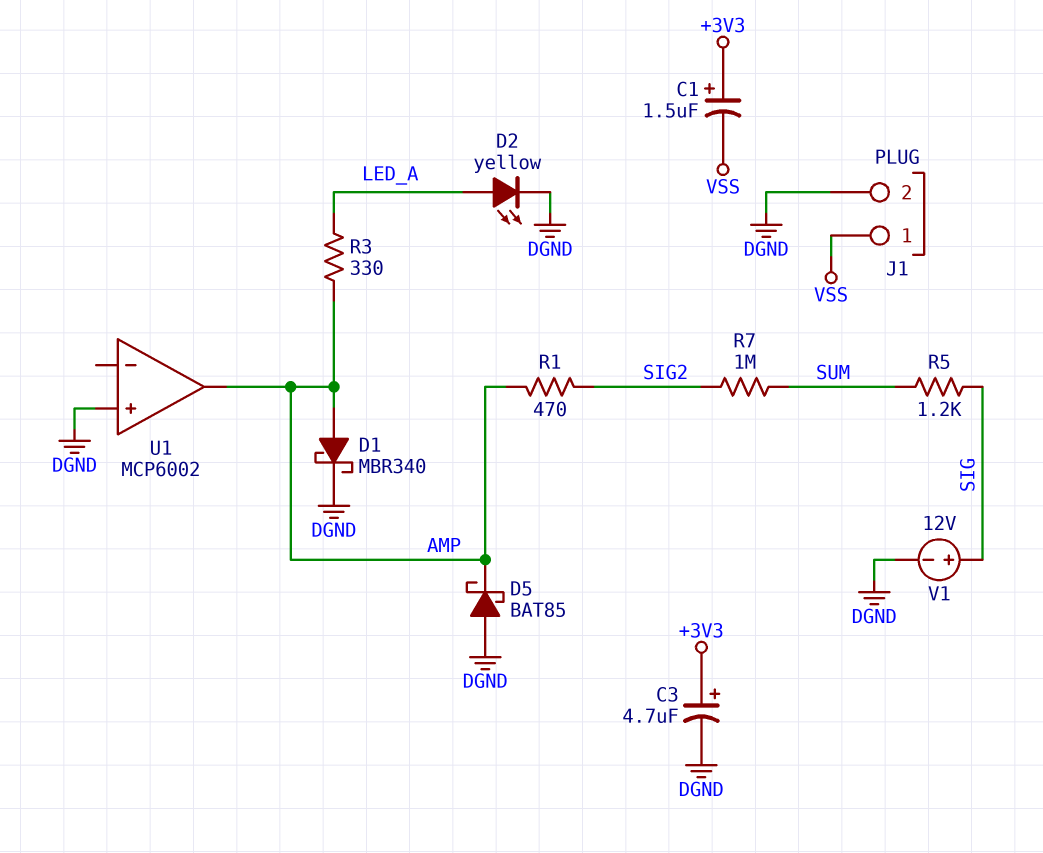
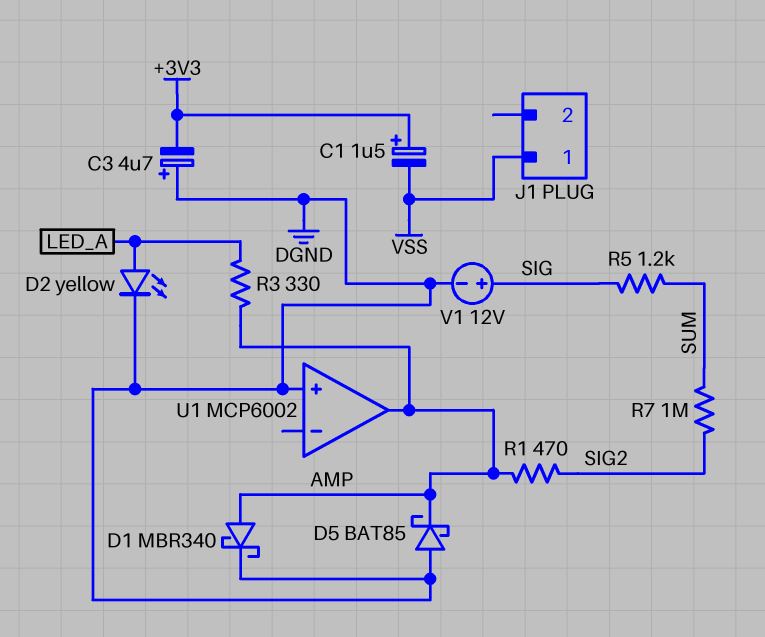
C3: 4.7uF (plus +3V3, minus DGND) -> 4.7uF (plus DGND, minus +3V3)
J1 pin 2: DGND -> none

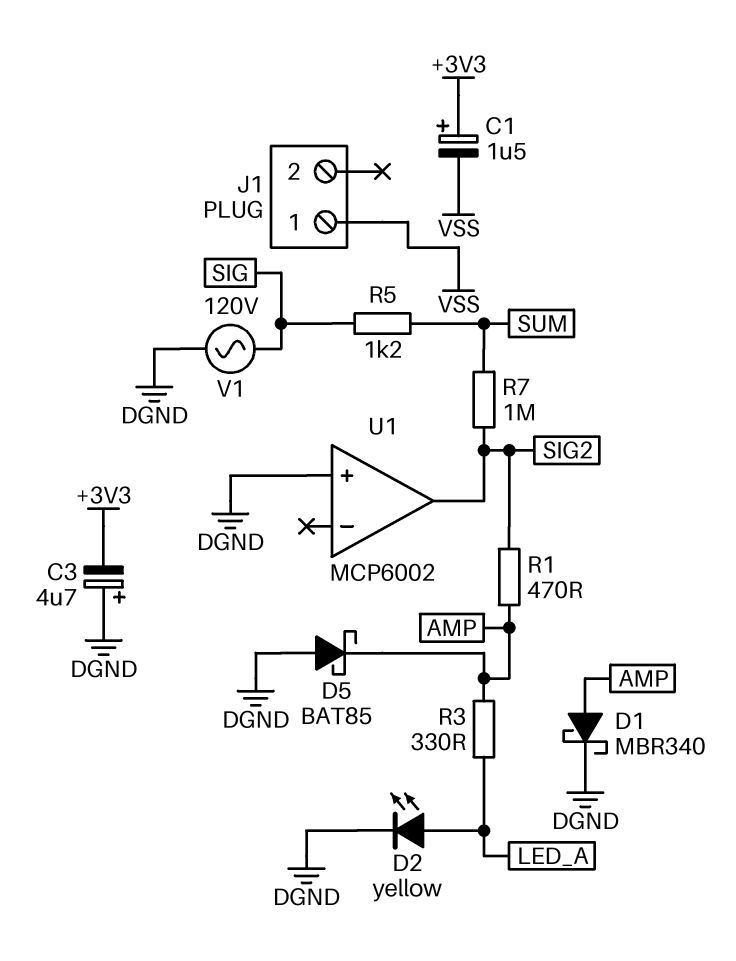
U1 pin out: AMP -> SIG2
V1: 12V (plus SIG, minus DGND) -> AC 120V (DGND, SIG)

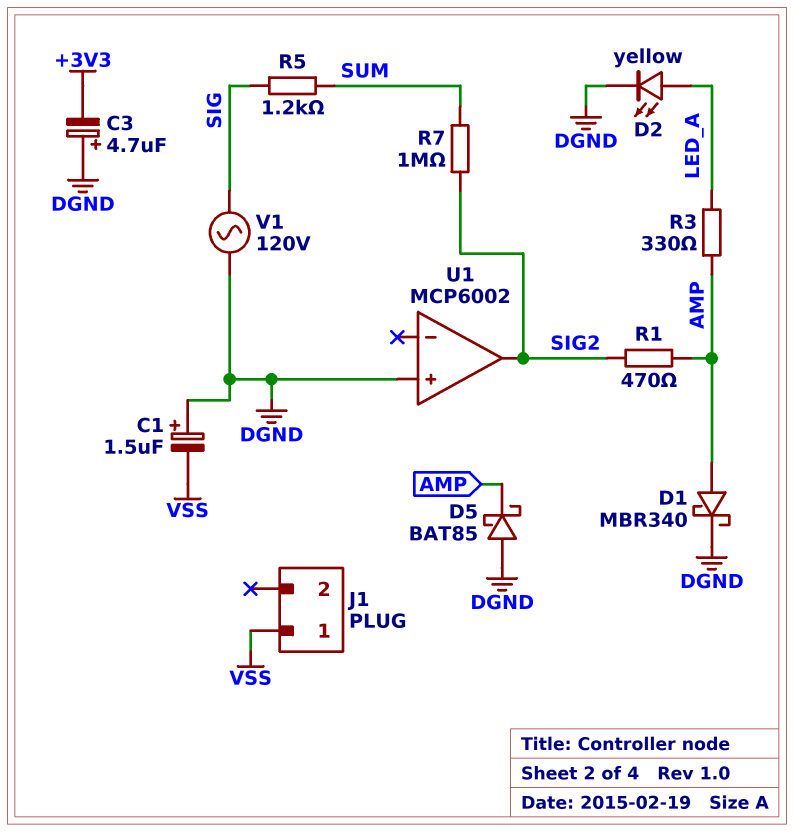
C1: 1.5uF (plus +3V3, minus VSS) -> 1.5uF (plus DGND, minus VSS)

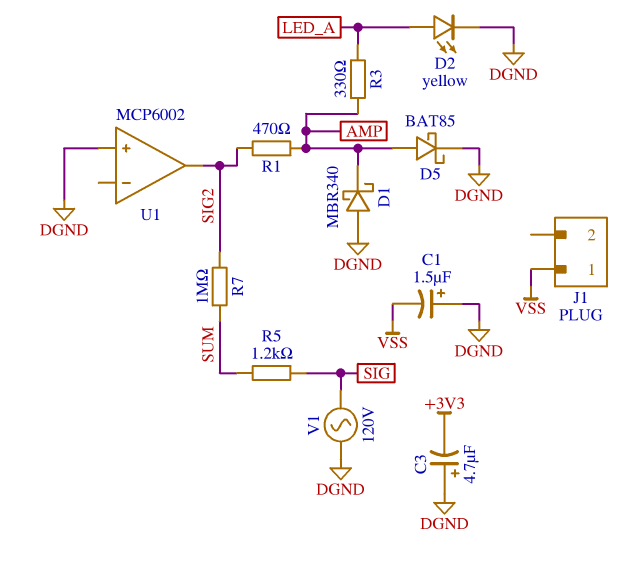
D1: schottky MBR340 (A AMP, K DGND) -> schottky MBR340 (A DGND, K AMP)
D5: schottky BAT85 (A DGND, K AMP) -> schottky BAT85 (A AMP, K DGND)

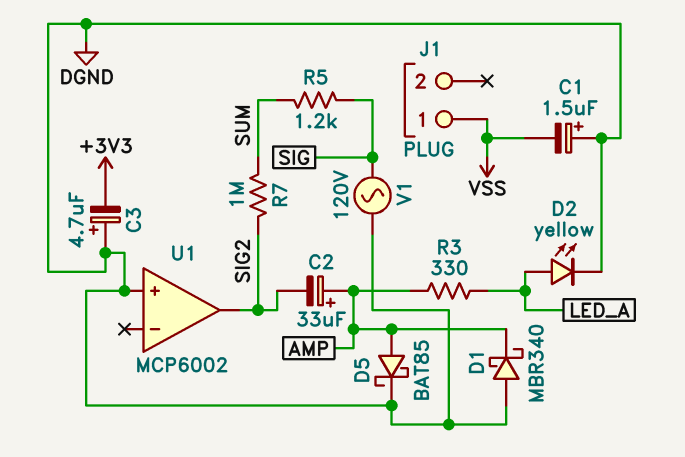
C2: none -> 33uF (plus AMP, minus SIG2)
R1: 470 (AMP, SIG2) -> none

